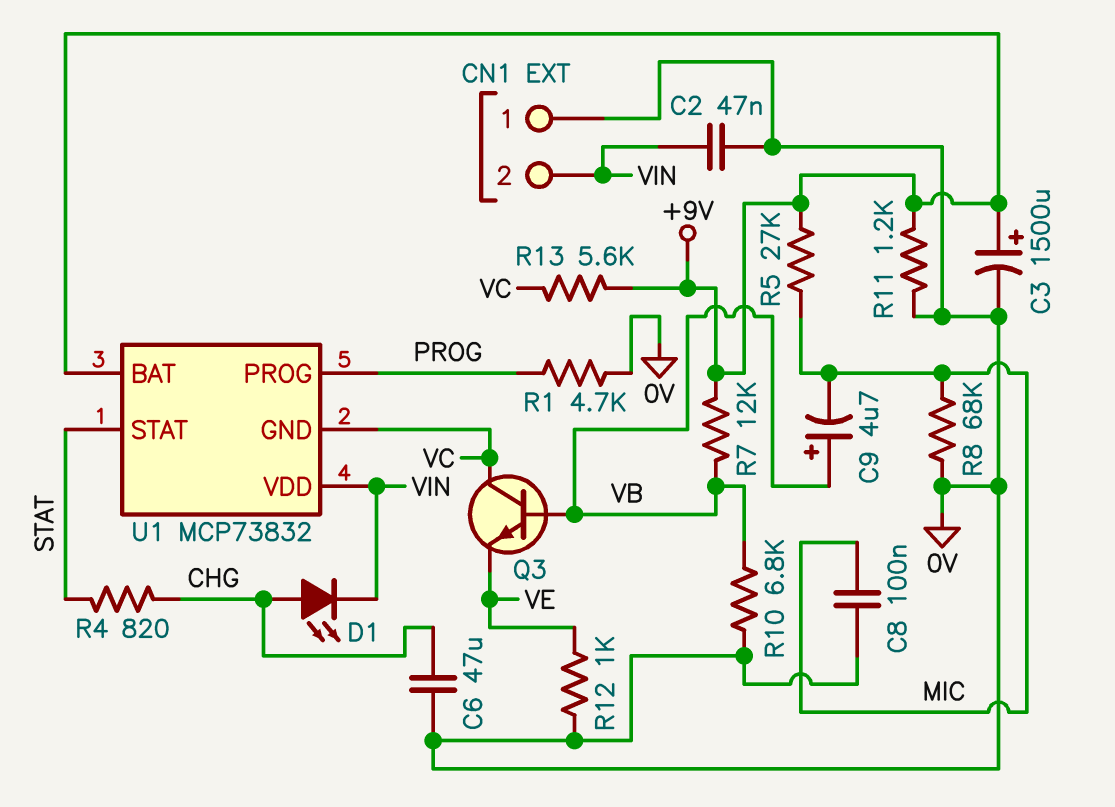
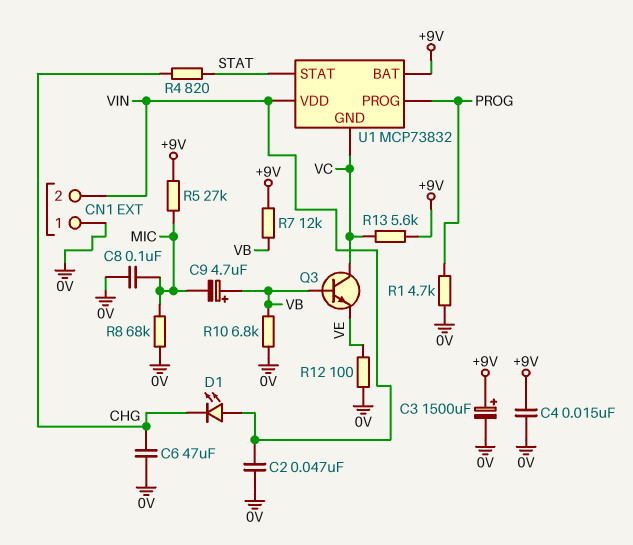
C4: none -> 15nF (+9V, 0V)
D1: LED (A CHG, K VIN) -> LED (A VIN, K CHG)
R11: 1.2k (+9V, 0V) -> none
R12: 1k (0V, VE) -> 100 (0V, VE)

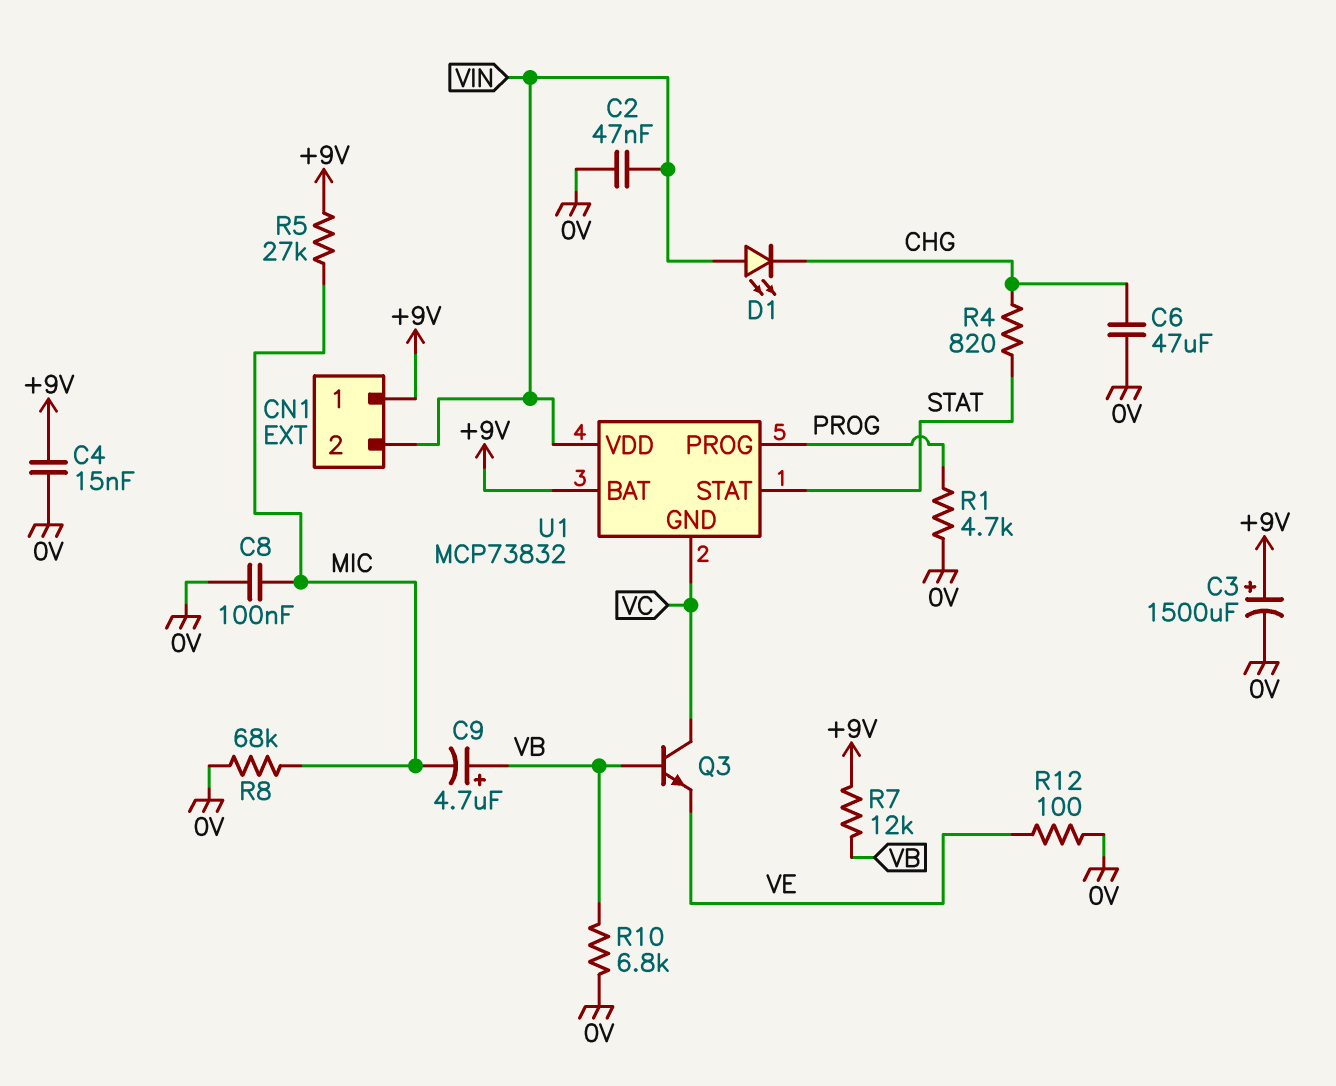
CN1 pin 1: 0V -> +9V
R13: 5.6k (+9V, VC) -> none

